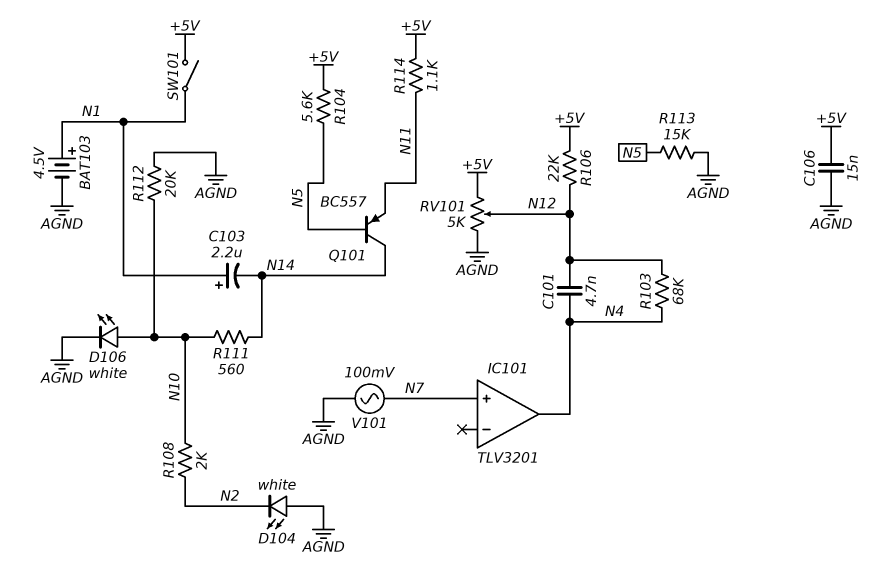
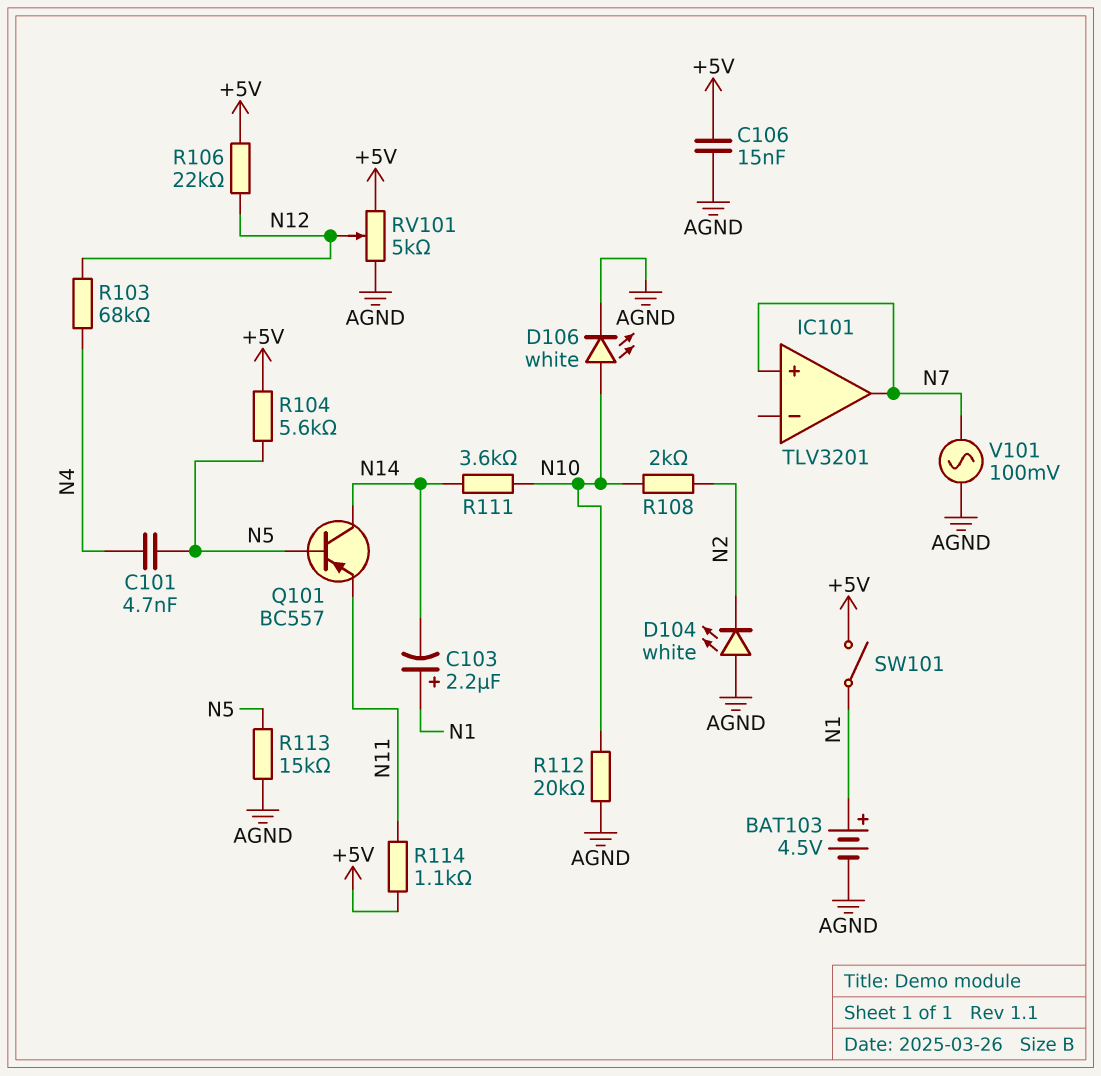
C101: 4.7nF (N4, N12) -> 4.7nF (N4, N5)
IC101 pin out: N4 -> N7
R111: 560 (N10, N14) -> 3.6k (N10, N14)

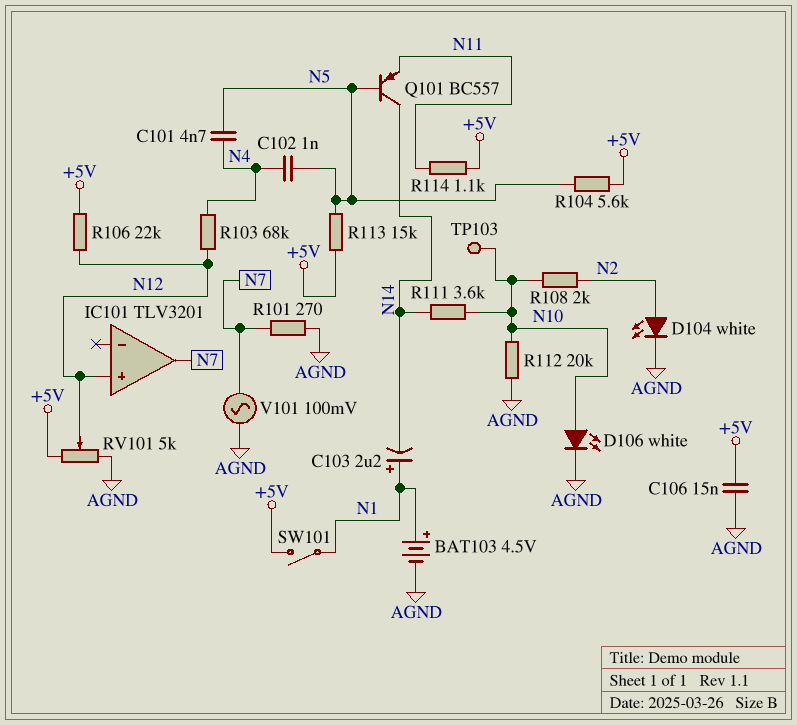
C102: none -> 1nF (N4, N5)
D104: LED white (A AGND, K N2) -> LED white (A N2, K AGND)
IC101 pin in+: N7 -> N12
R101: none -> 270 (AGND, N7)
R113: 15k (AGND, N5) -> 15k (+5V, N5)
TP103: none -> test point (N10)

